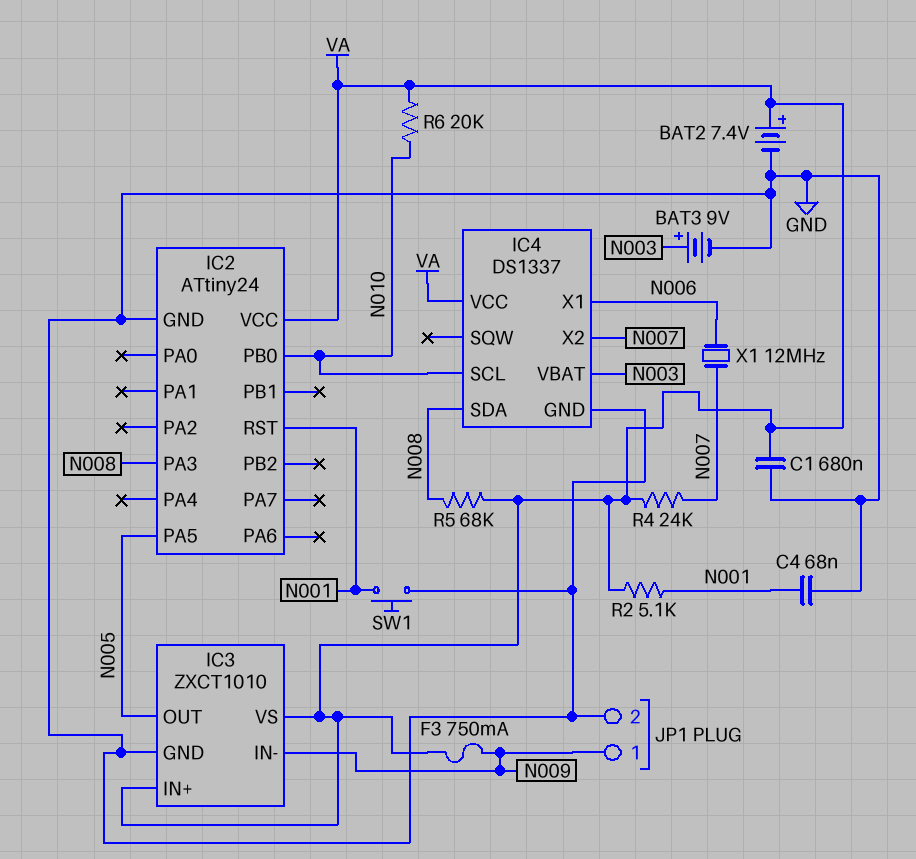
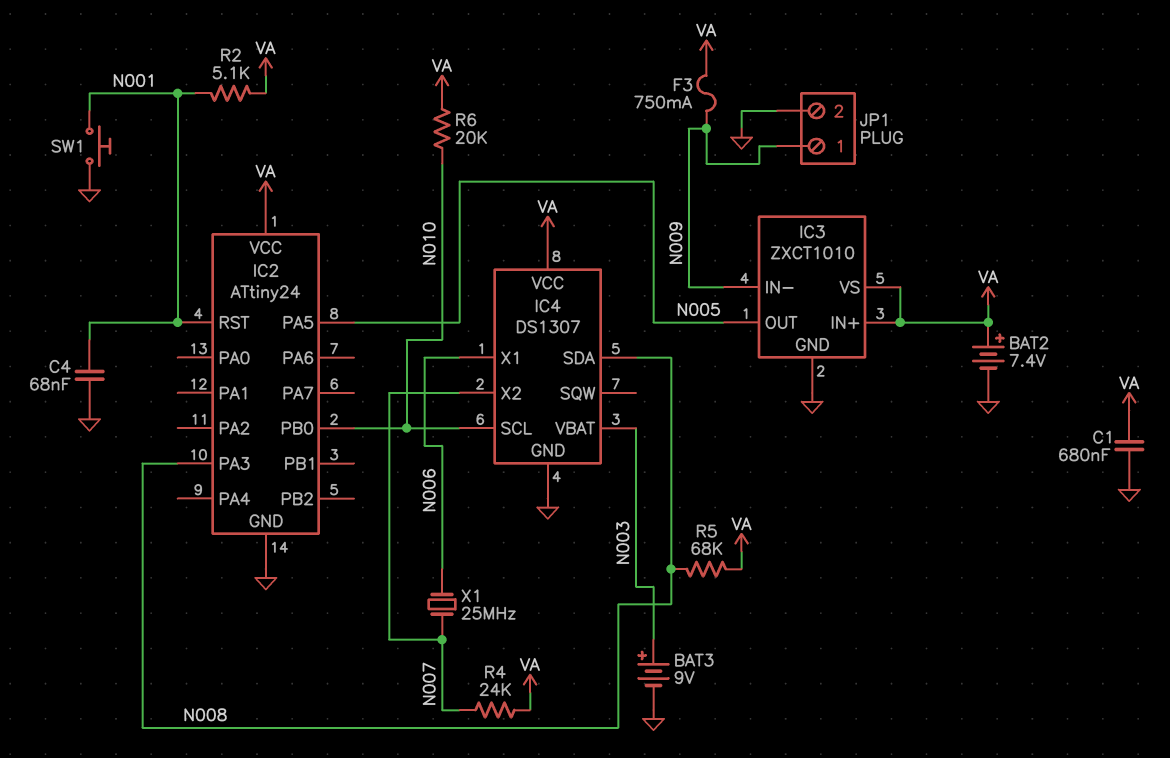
IC4: DS1337 -> DS1307
X1: 12MHz (N006, N007) -> 25MHz (N006, N007)

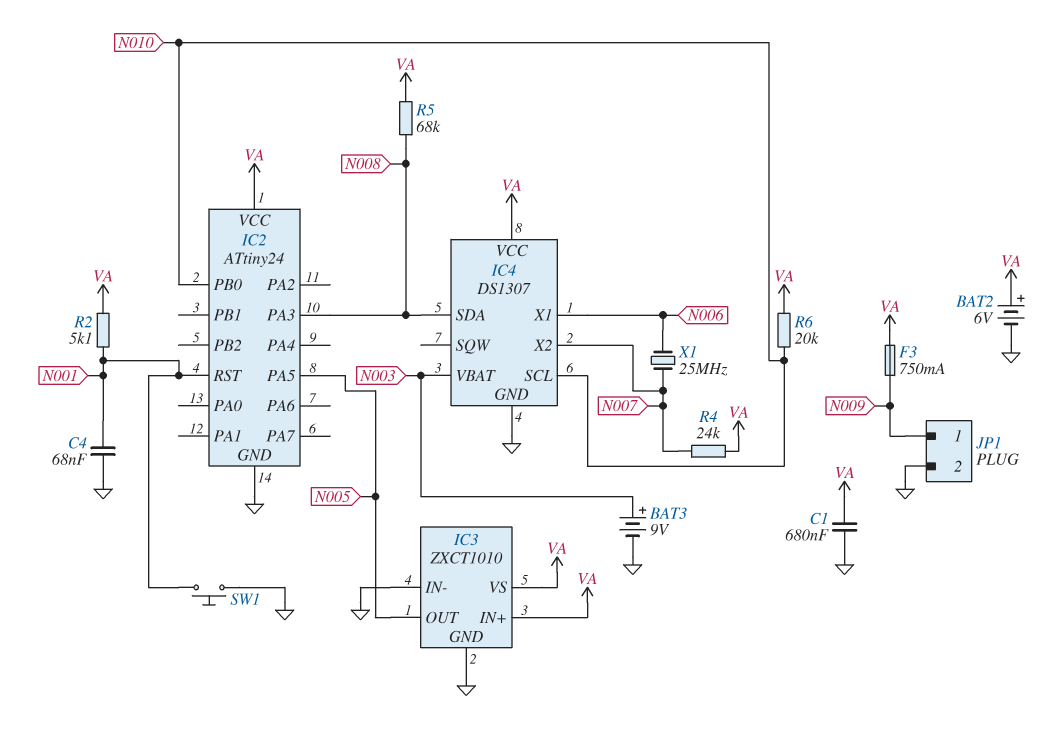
BAT2: 7.4V (plus VA, minus GND) -> 6V (plus VA, minus GND)
IC3 pin IN-: N009 -> GND

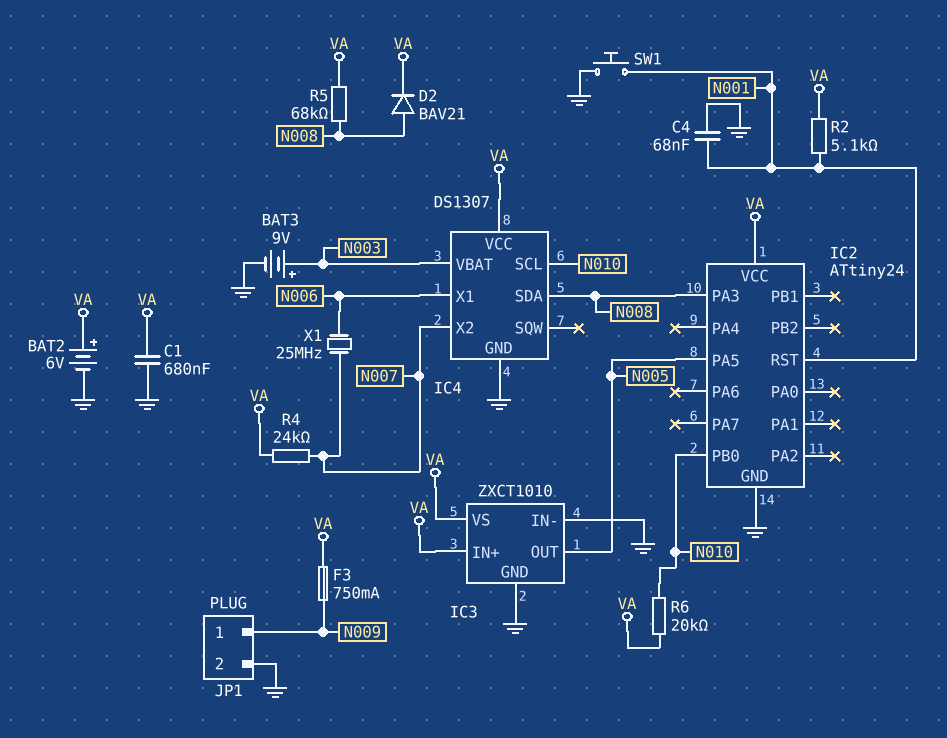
D2: none -> diode BAV21 (A N008, K VA)

